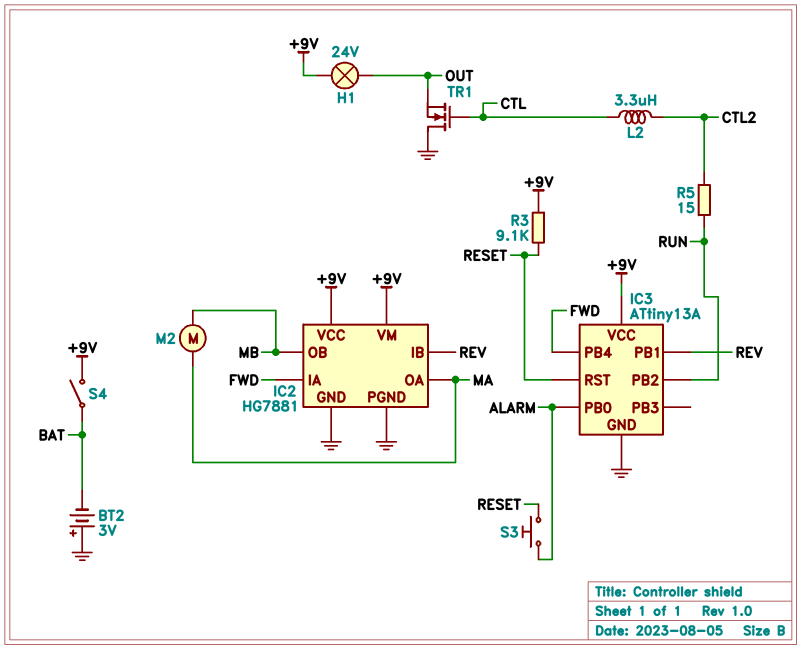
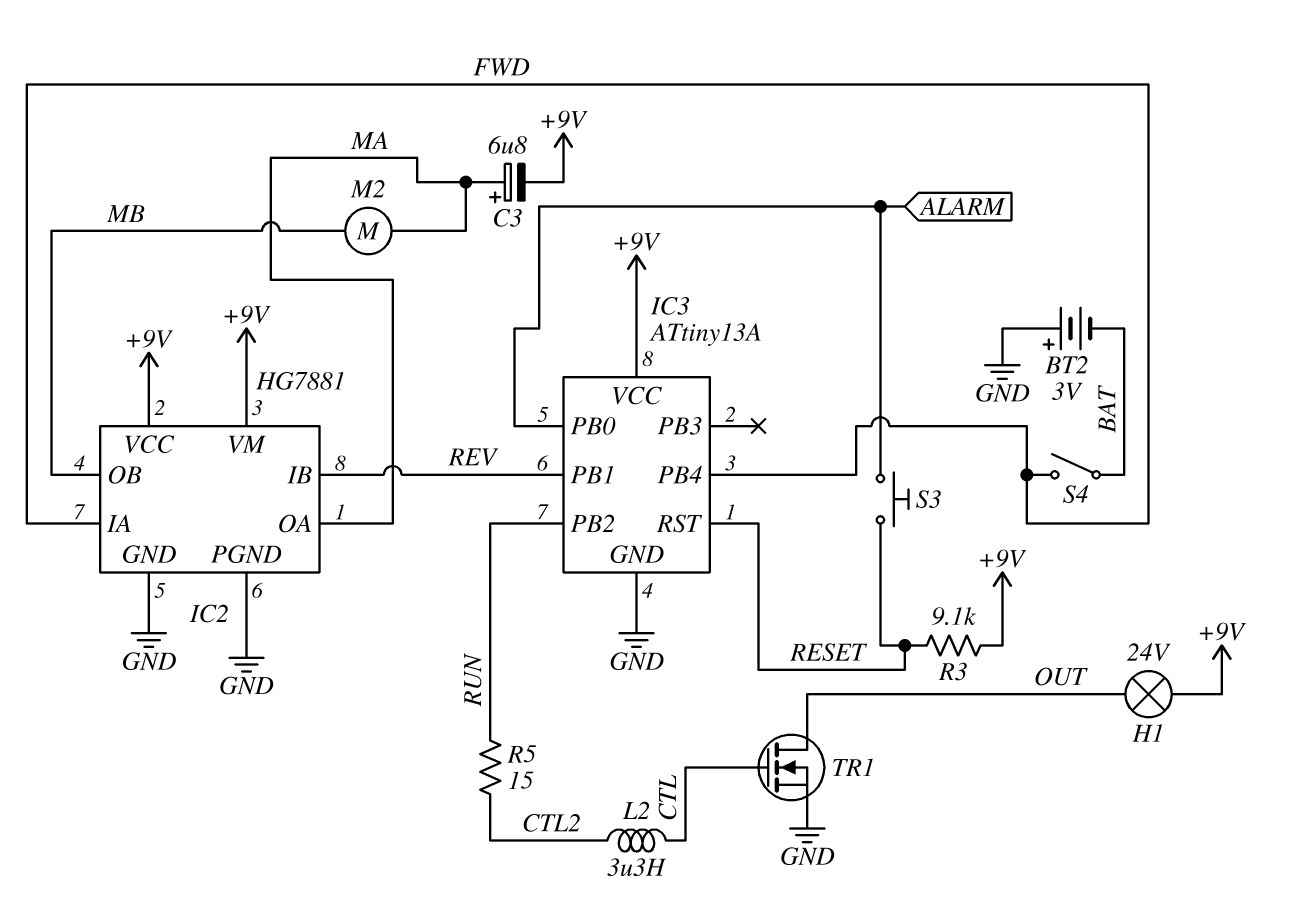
C3: none -> 6.8uF (plus MA, minus +9V)
S4: switch (+9V, BAT) -> switch (BAT, FWD)
TR1: NMOS (G CTL, D GND, S OUT) -> NMOS (G CTL, D OUT, S GND)

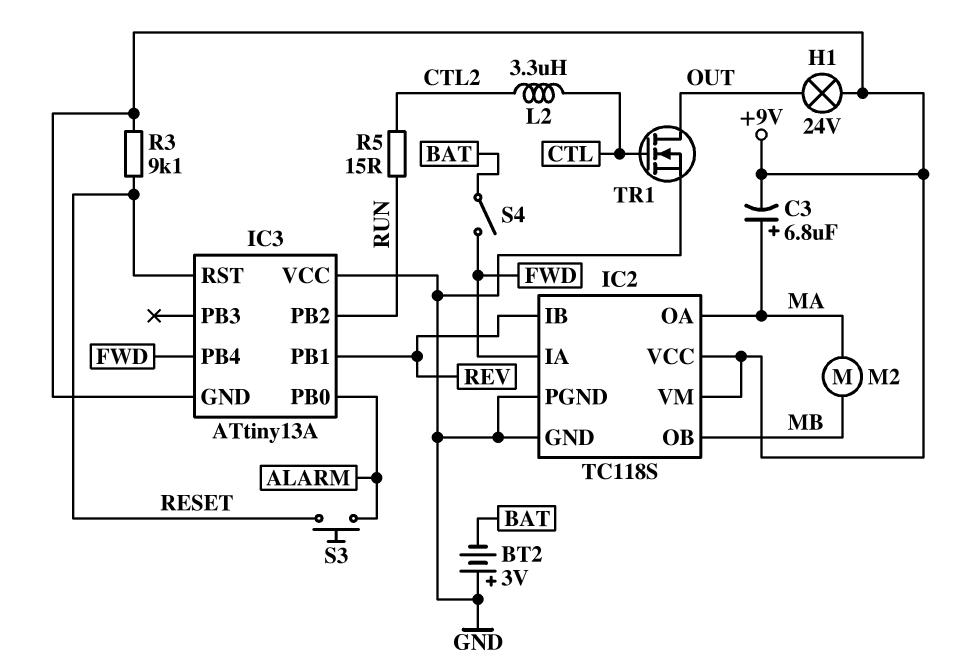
IC2: HG7881 -> TC118S
IC3 pin GND: GND -> +9V
IC3 pin VCC: +9V -> GND

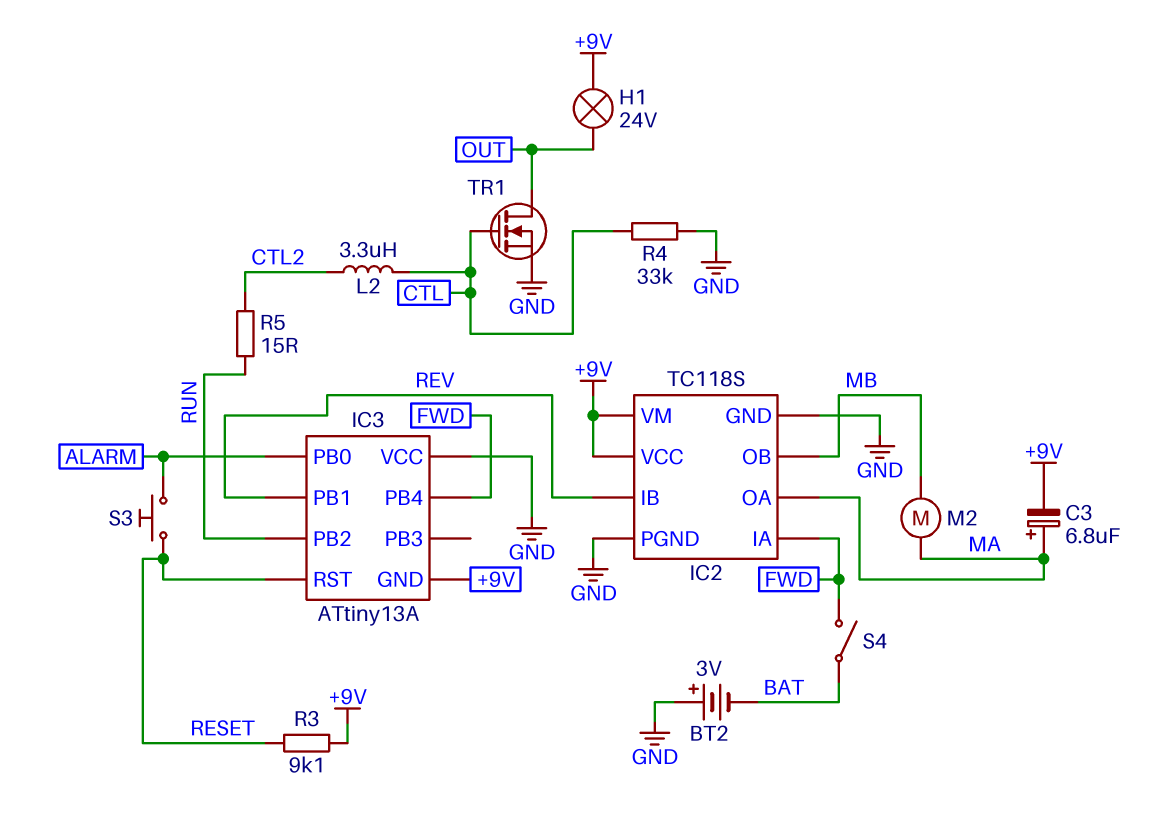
R4: none -> 33k (CTL, GND)

